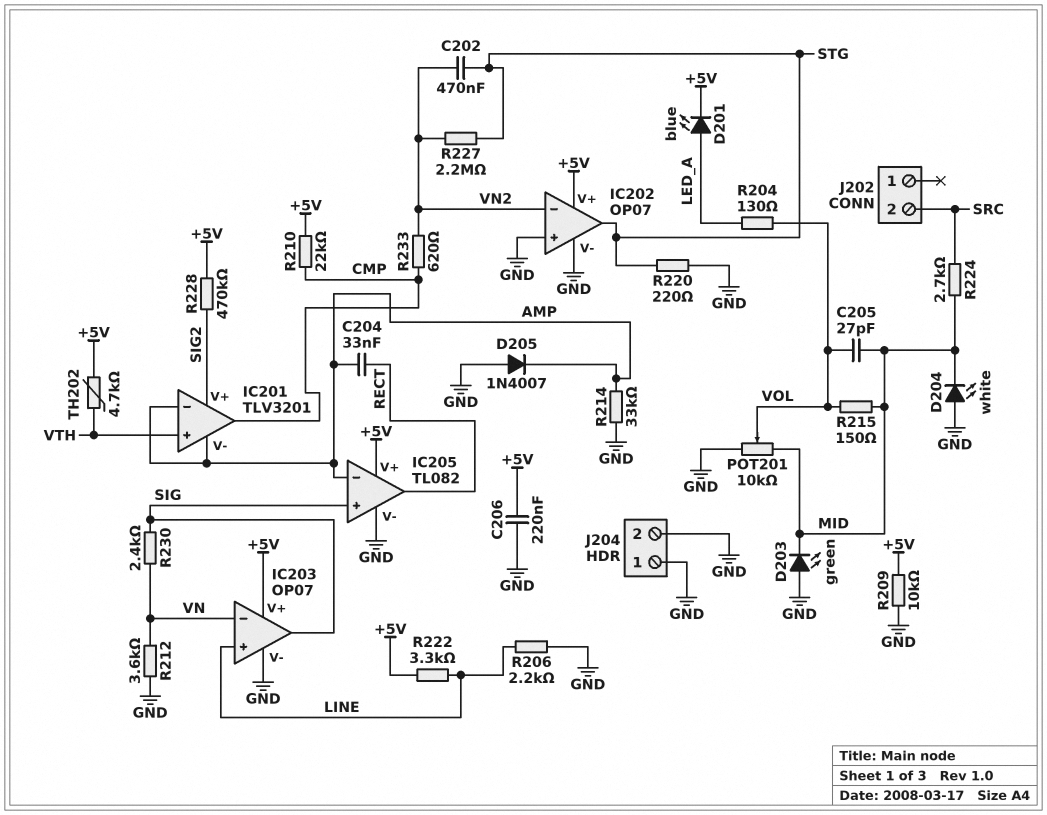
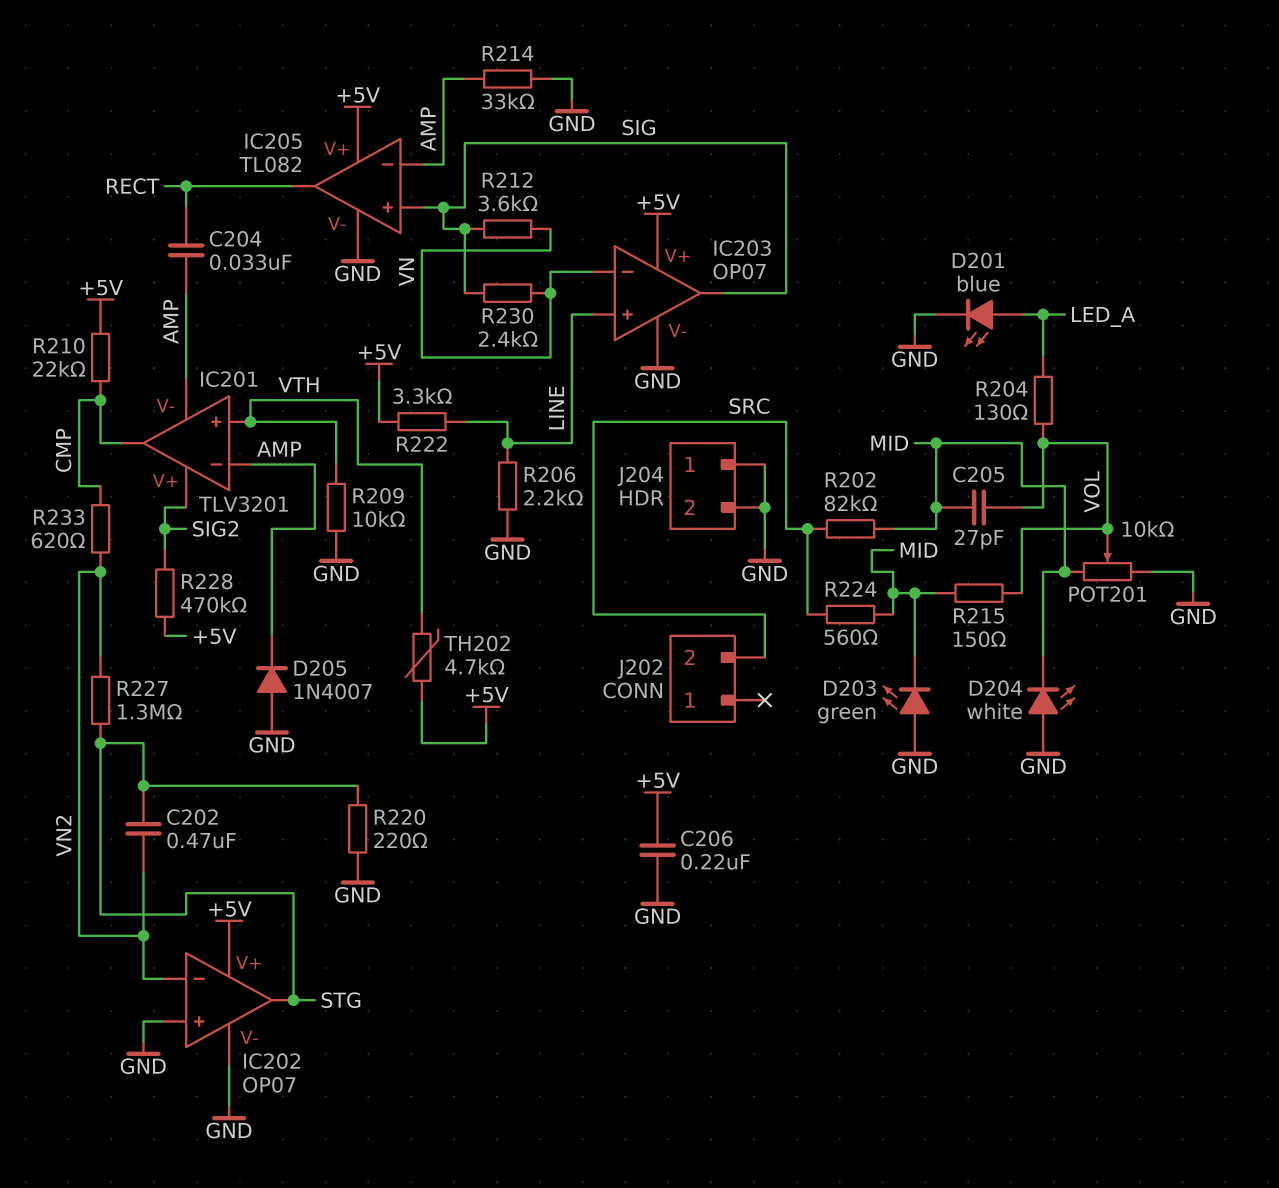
D201: LED blue (A LED_A, K +5V) -> LED blue (A LED_A, K GND)
R202: none -> 82k (MID, SRC)
R209: 10k (+5V, GND) -> 10k (GND, VTH)
R212: 3.6k (GND, VN) -> 3.6k (SIG, VN)
R224: 2.7k (MID, SRC) -> 560 (MID, SRC)
R227: 2.2M (STG, VN2) -> 1.3M (STG, VN2)

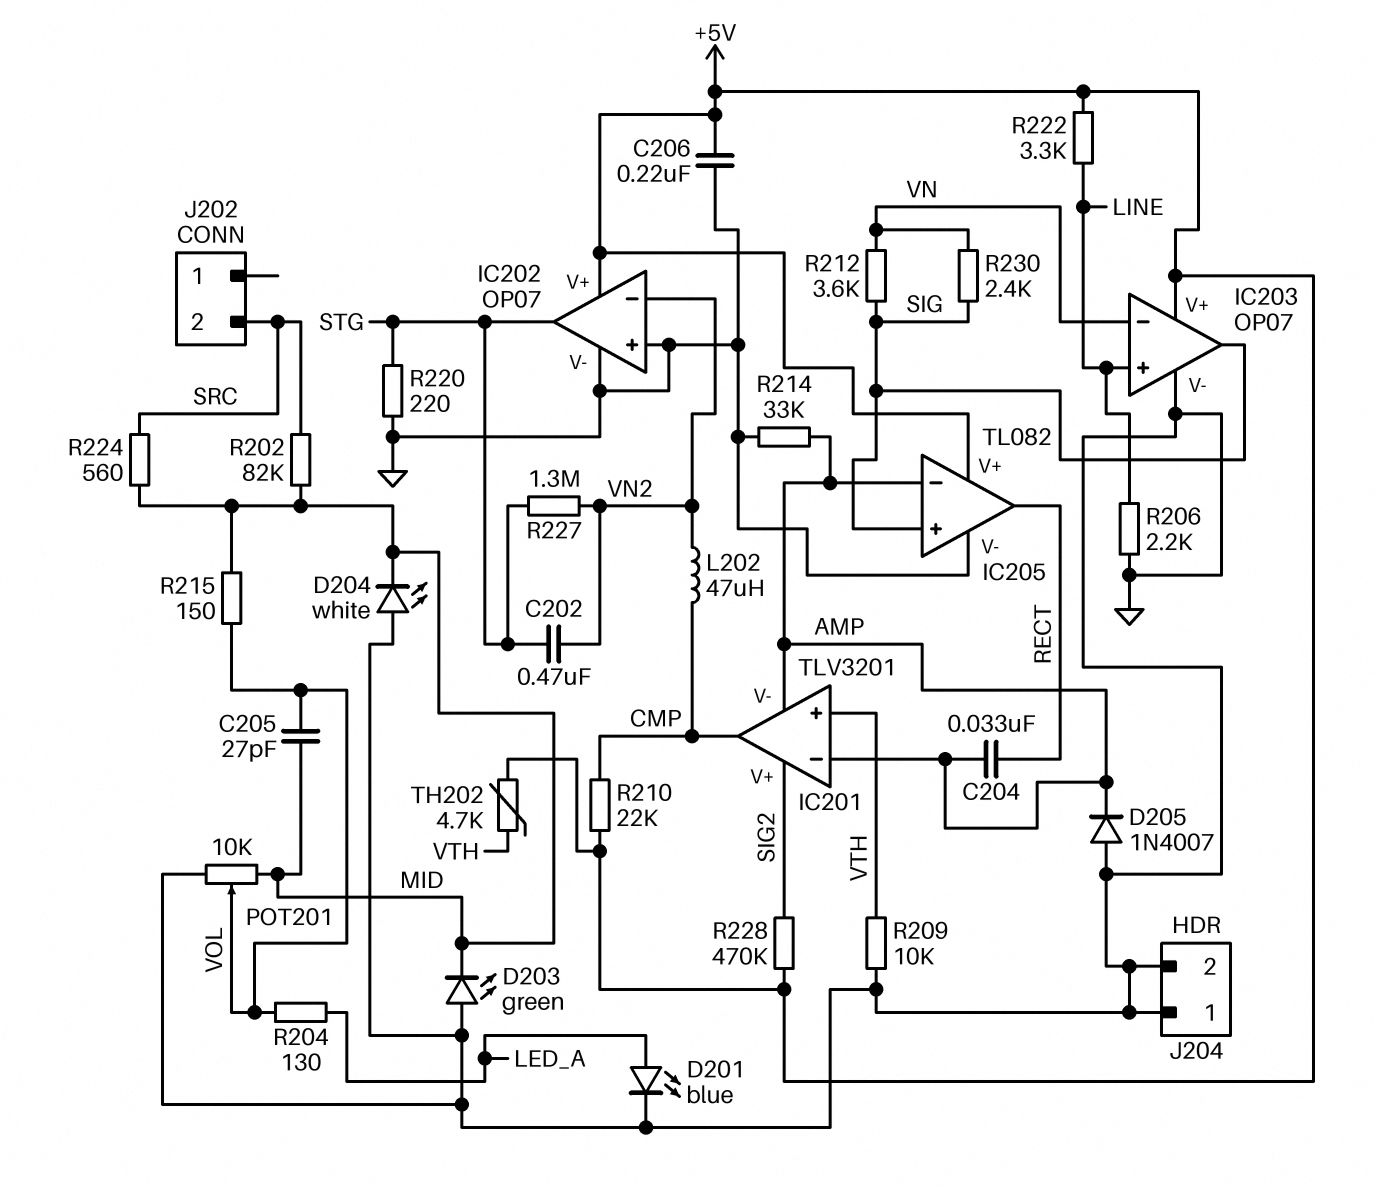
L202: none -> 47uH (CMP, VN2)
R233: 620 (CMP, VN2) -> none

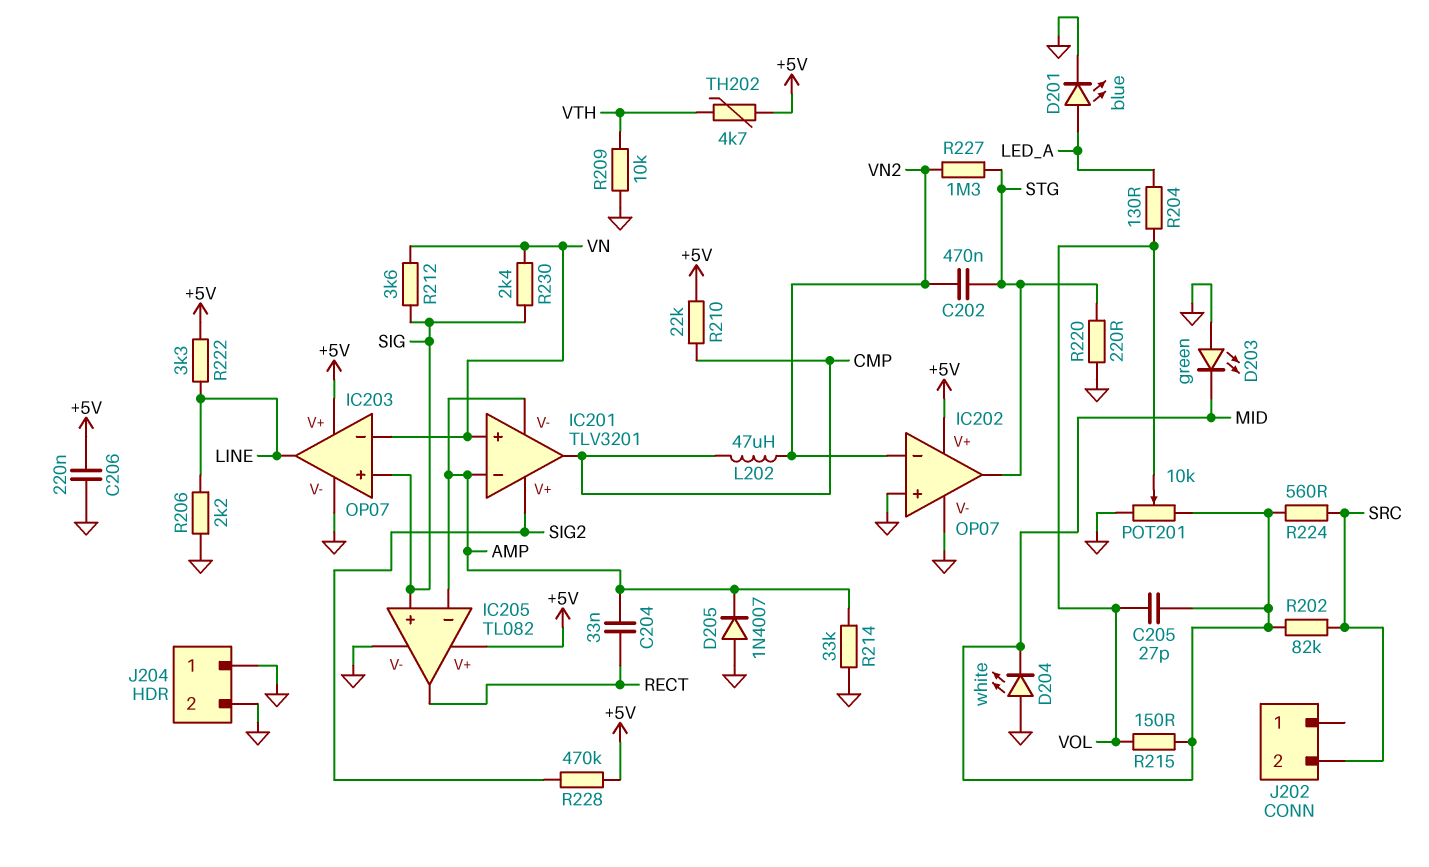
IC201 pin in+: VTH -> VN
IC203 pin in+: LINE -> SIG
IC203 pin out: SIG -> LINE

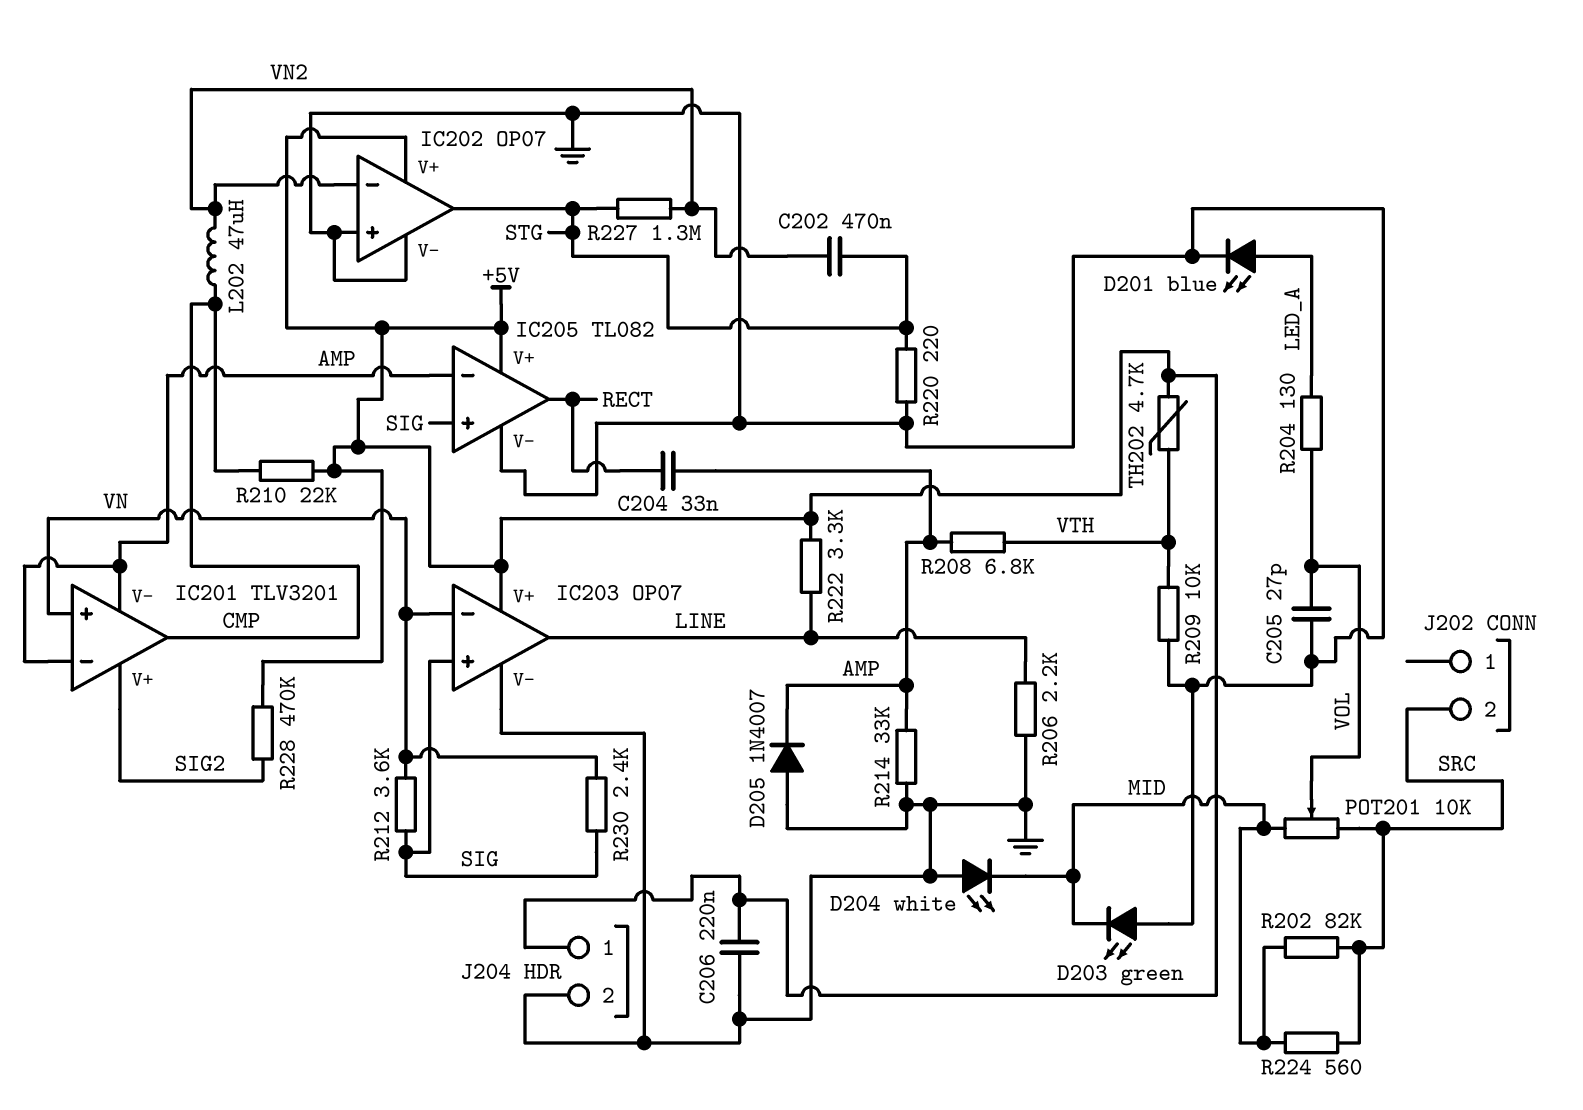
C205: 27pF (MID, VOL) -> 27pF (GND, VOL)
J204 pin 1: GND -> +5V
POT201: 10k (GND, MID, wiper VOL) -> 10k (MID, SRC, wiper VOL)
R208: none -> 6.8k (AMP, VTH)
R215: 150 (MID, VOL) -> none

